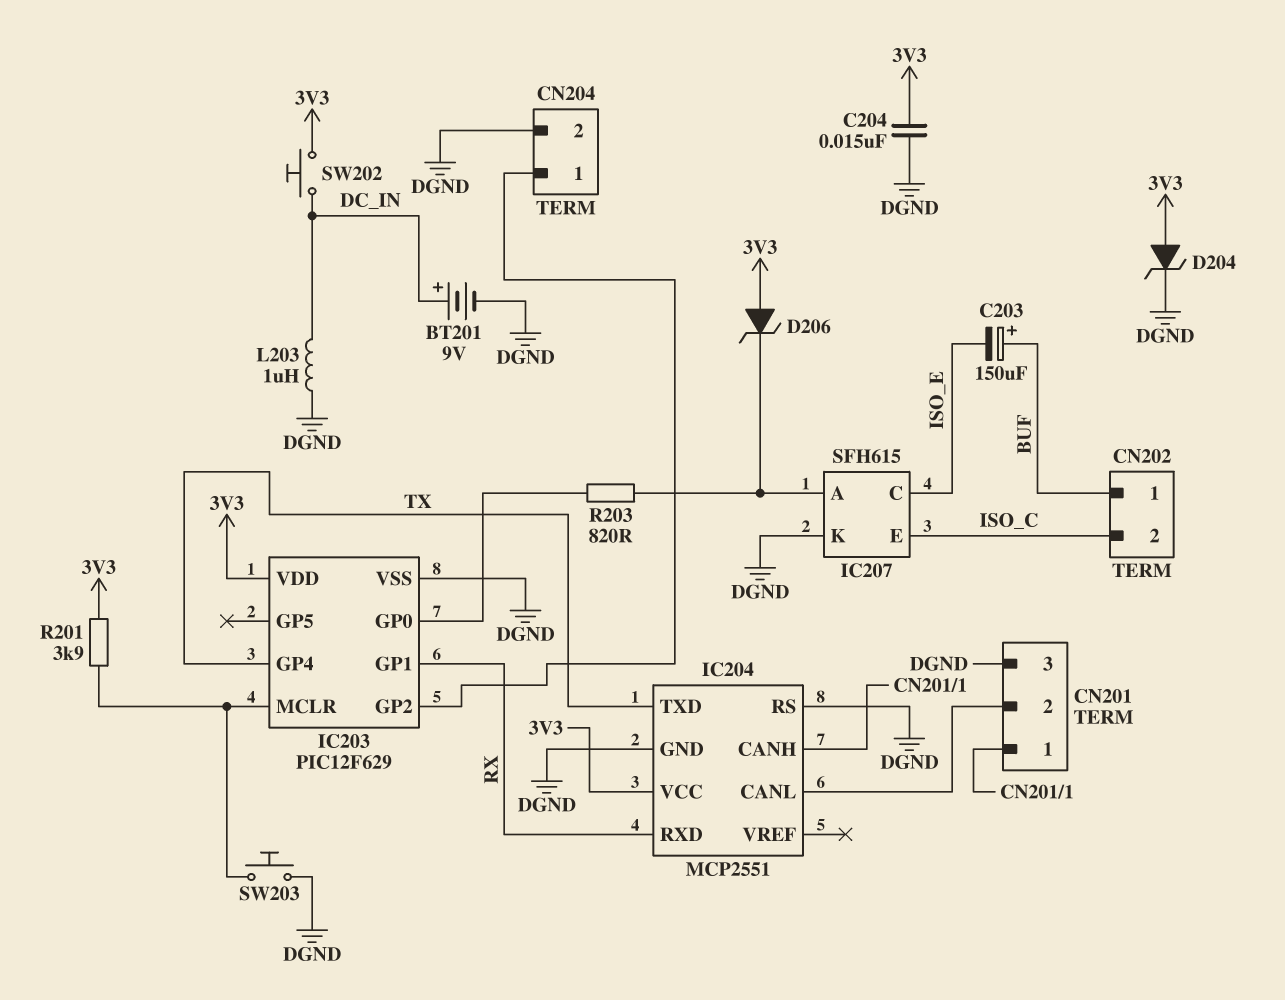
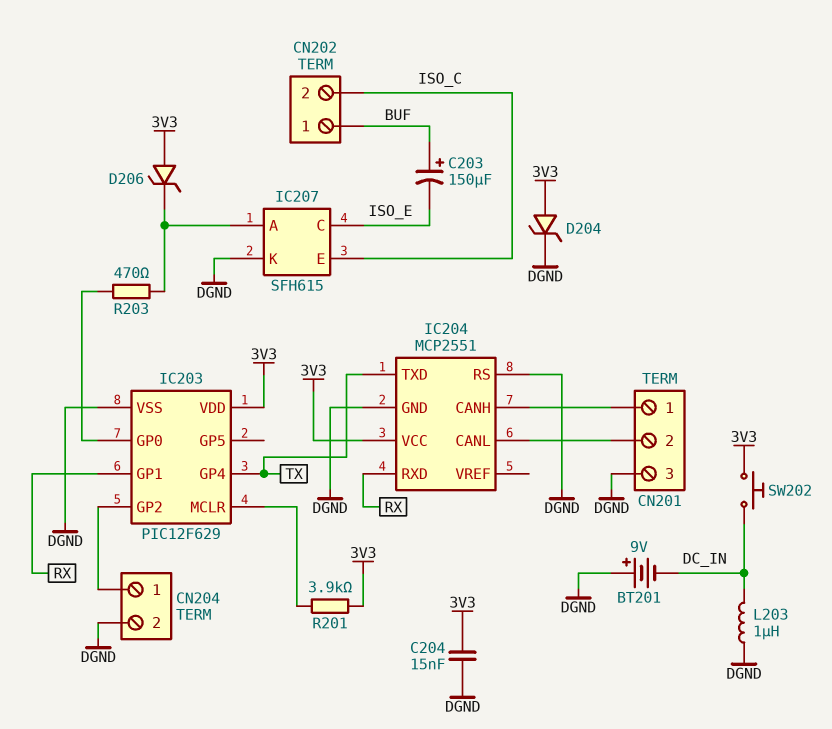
BT201: 9V (plus DC_IN, minus DGND) -> 9V (plus DGND, minus DC_IN)
R203: 820 (IC203/GP0, IC207/A) -> 470 (IC203/GP0, IC207/A)
SW203: button (DGND, IC203/MCLR) -> none

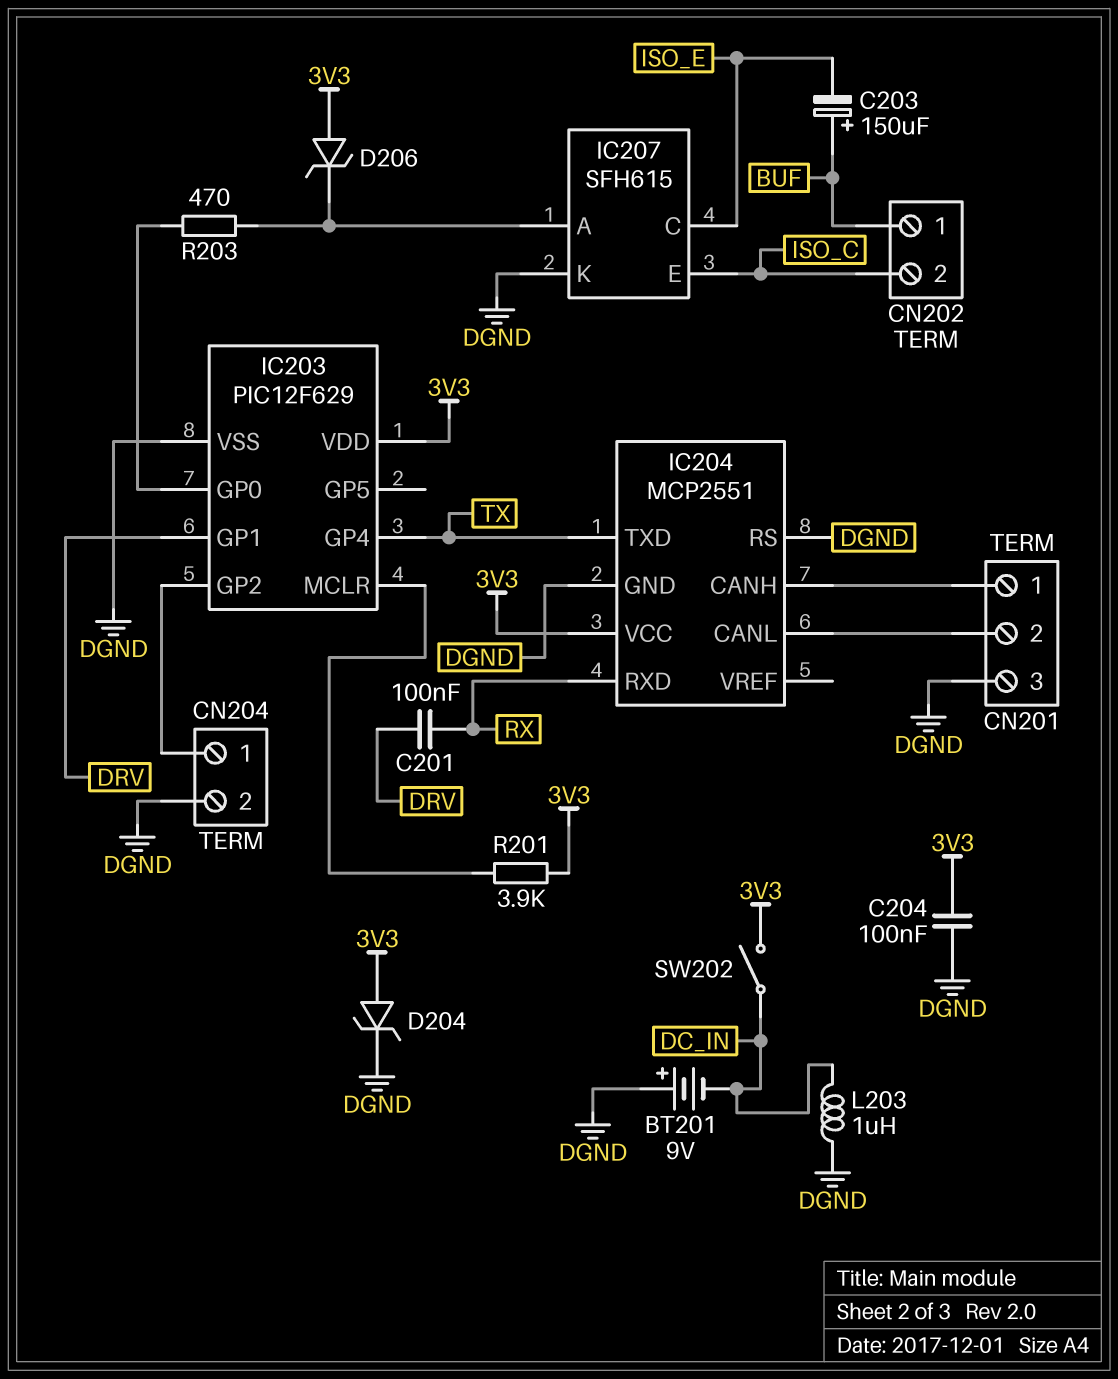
C201: none -> 100nF (DRV, RX)
C204: 15nF (3V3, DGND) -> 100nF (3V3, DGND)
IC203 pin GP1: RX -> DRV
SW202: button (3V3, DC_IN) -> switch (3V3, DC_IN)

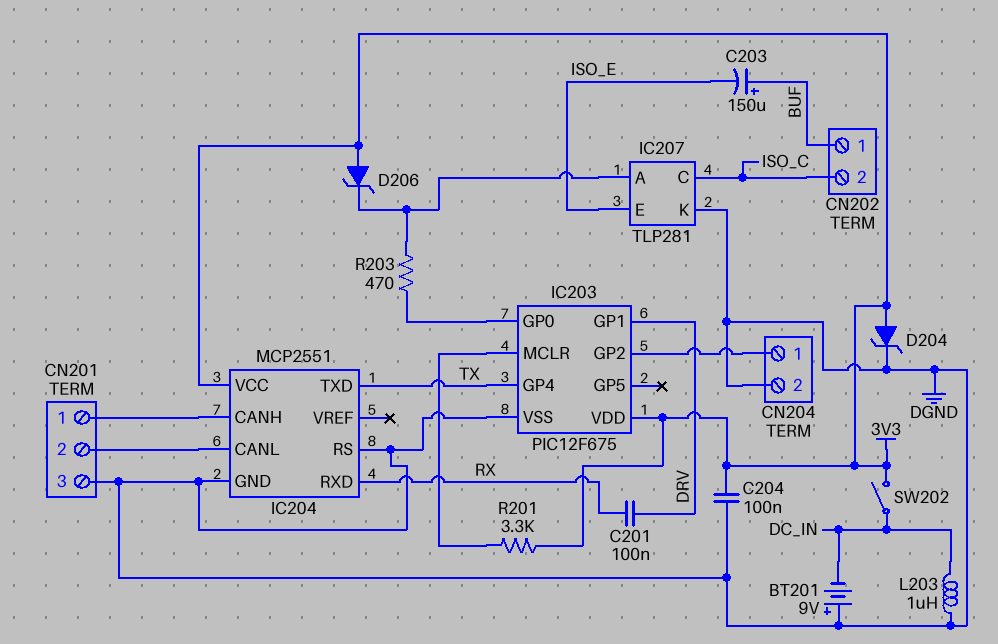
IC203: PIC12F629 -> PIC12F675
IC207: SFH615 -> TLP281
IC207 pin C: ISO_E -> ISO_C
IC207 pin E: ISO_C -> ISO_E
R201: 3.9k (3V3, IC203/MCLR) -> 3.3k (3V3, IC203/MCLR)

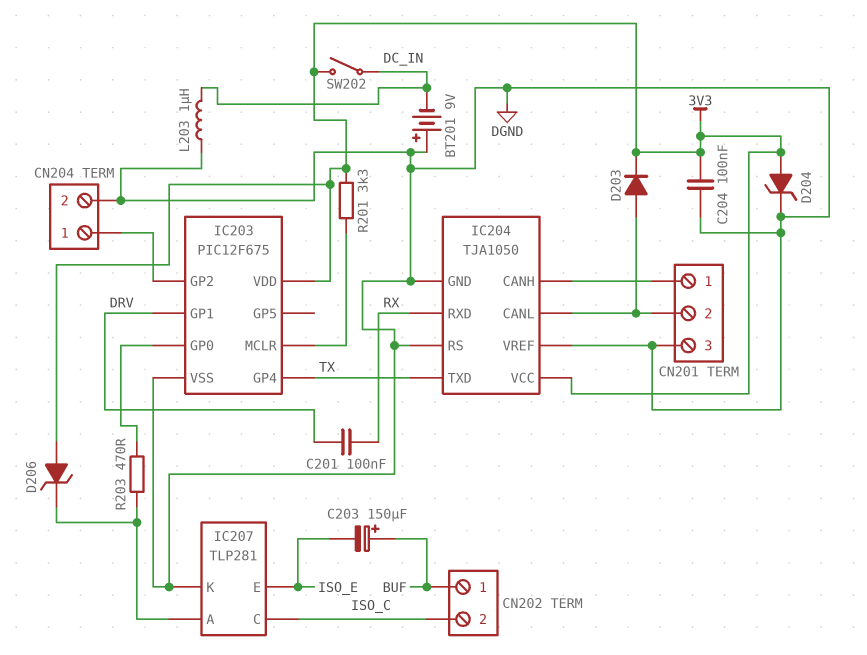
D203: none -> diode (A CN201/2, K 3V3)
IC204: MCP2551 -> TJA1050
IC204 pin VREF: none -> DGND

